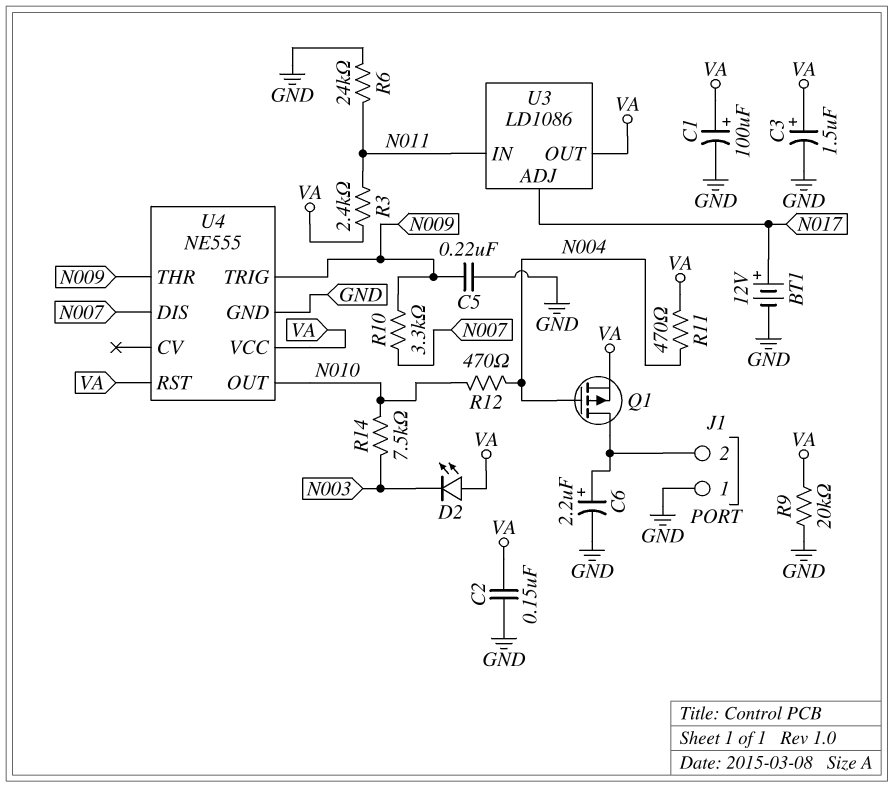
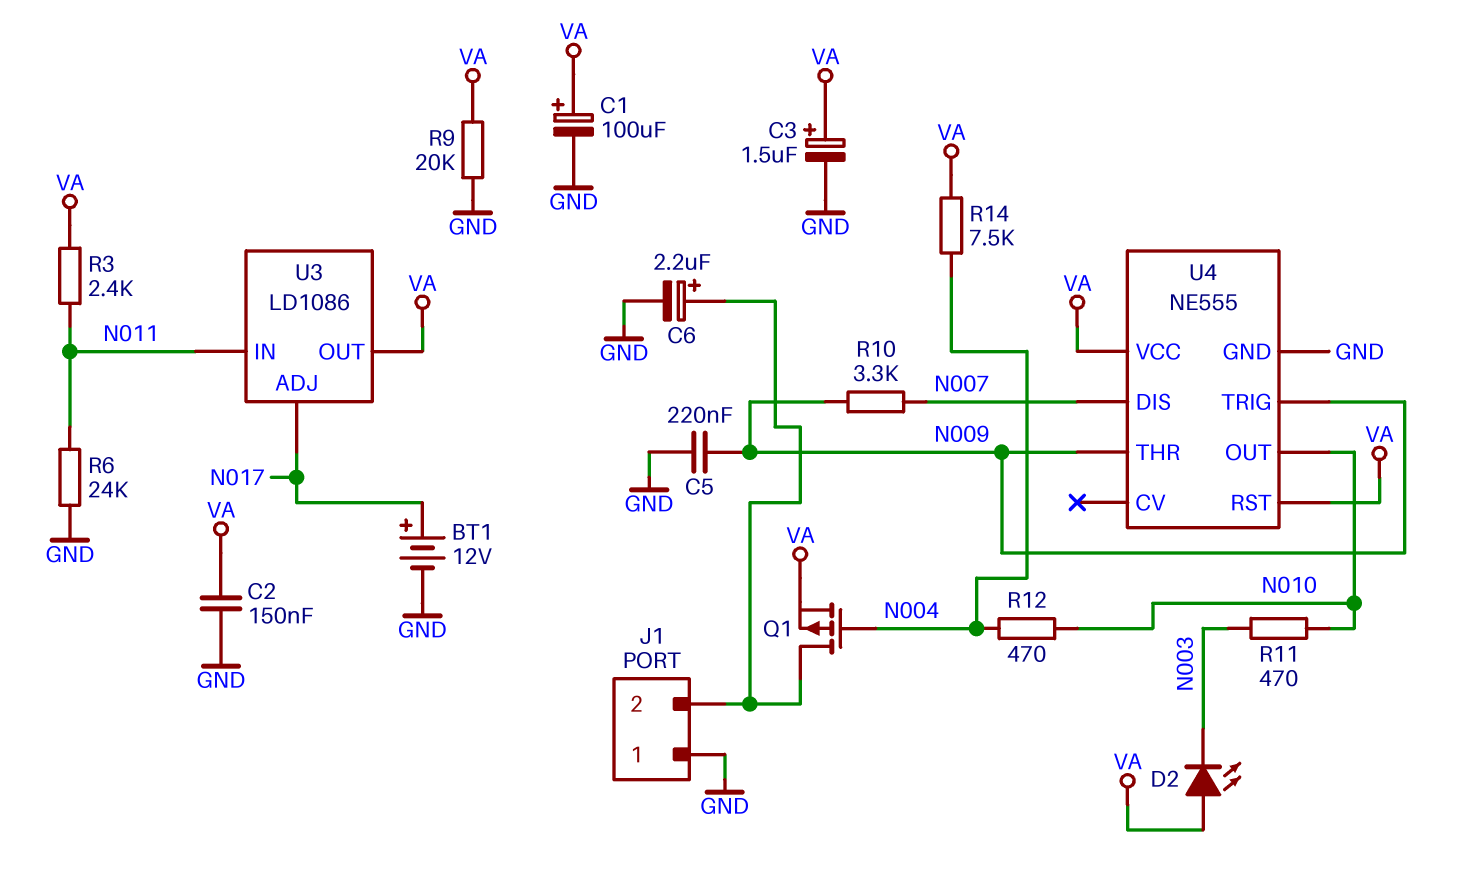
R11: 470 (N004, VA) -> 470 (N003, N010)
R14: 7.5k (N003, N010) -> 7.5k (N004, VA)

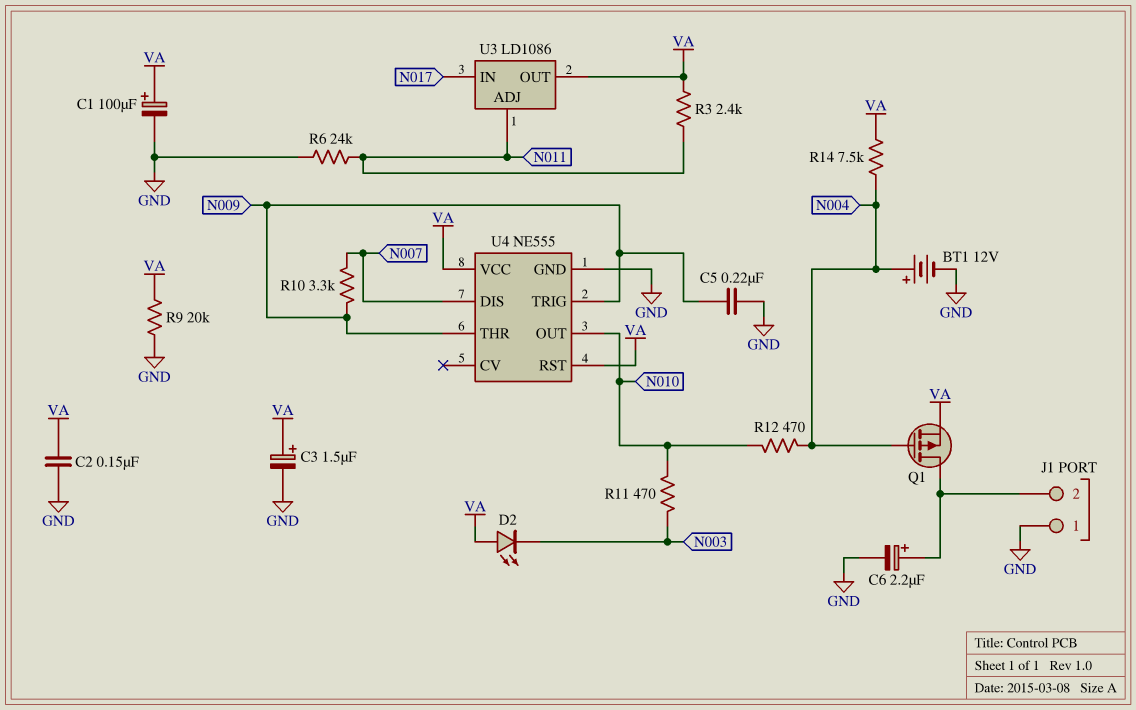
BT1: 12V (plus N017, minus GND) -> 12V (plus N004, minus GND)
U3 pin ADJ: N017 -> N011
U3 pin IN: N011 -> N017

